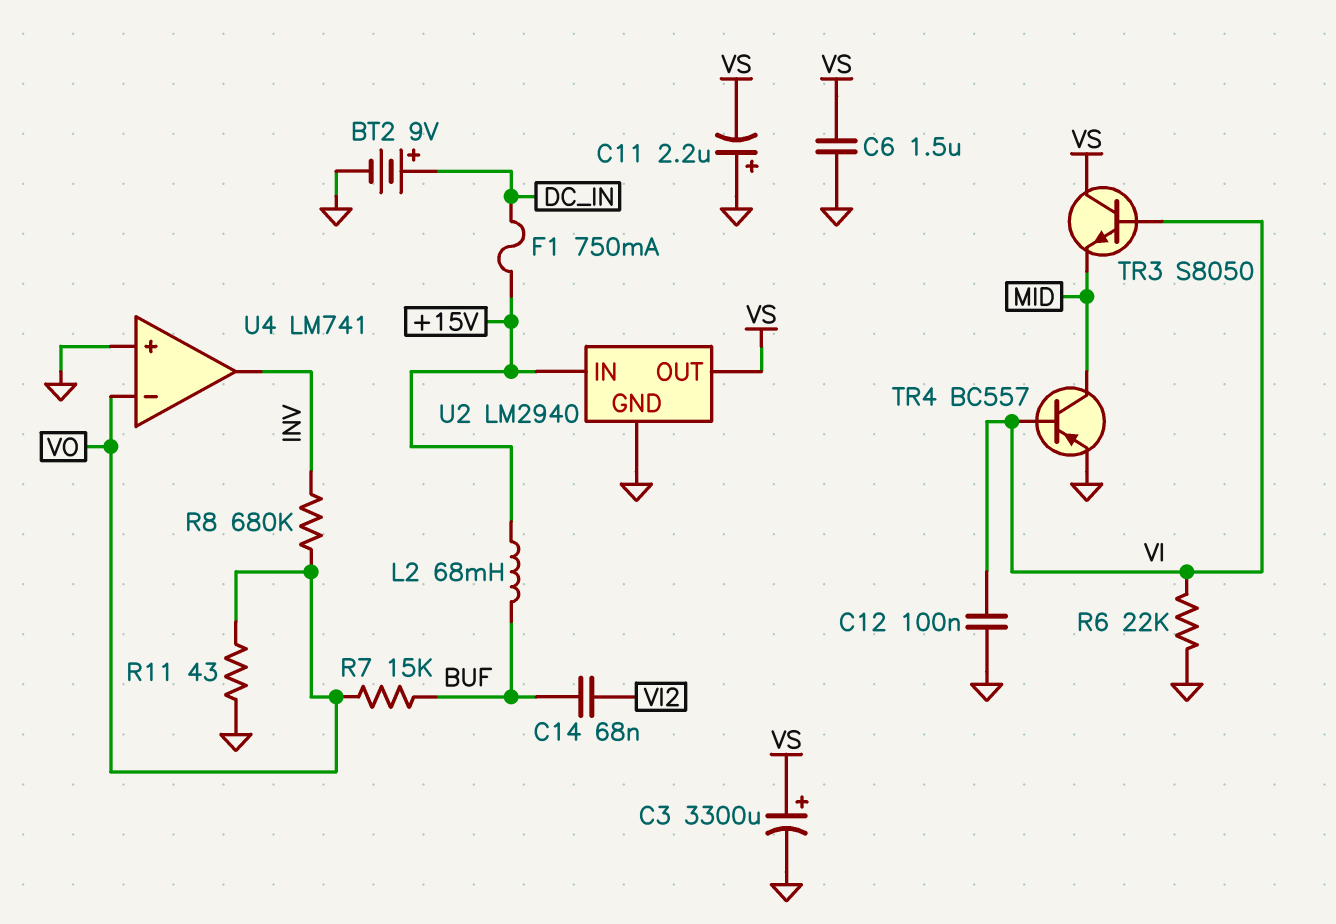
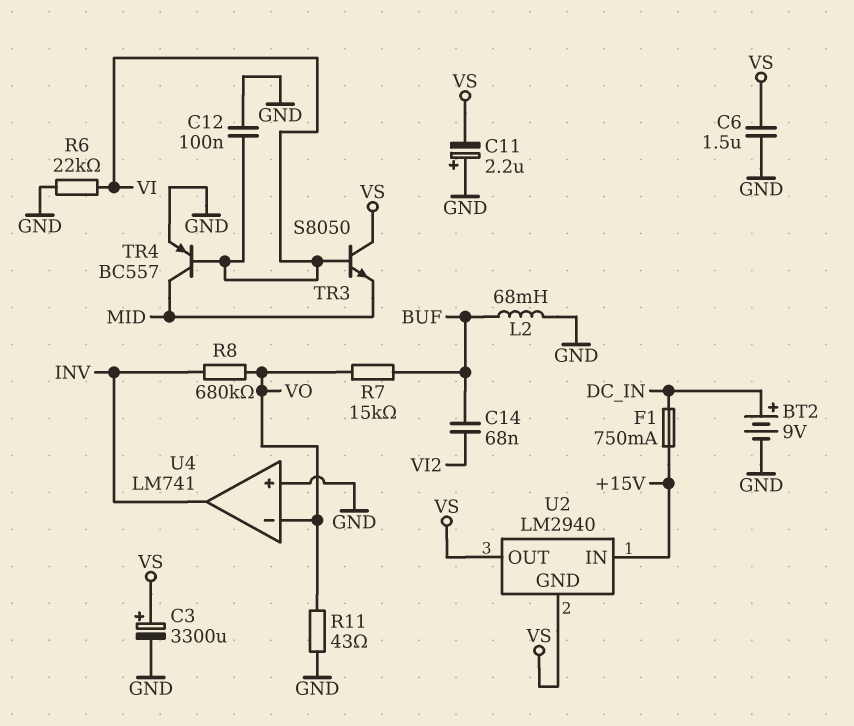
L2: 68mH (+15V, BUF) -> 68mH (BUF, GND)
U2 pin GND: GND -> VS

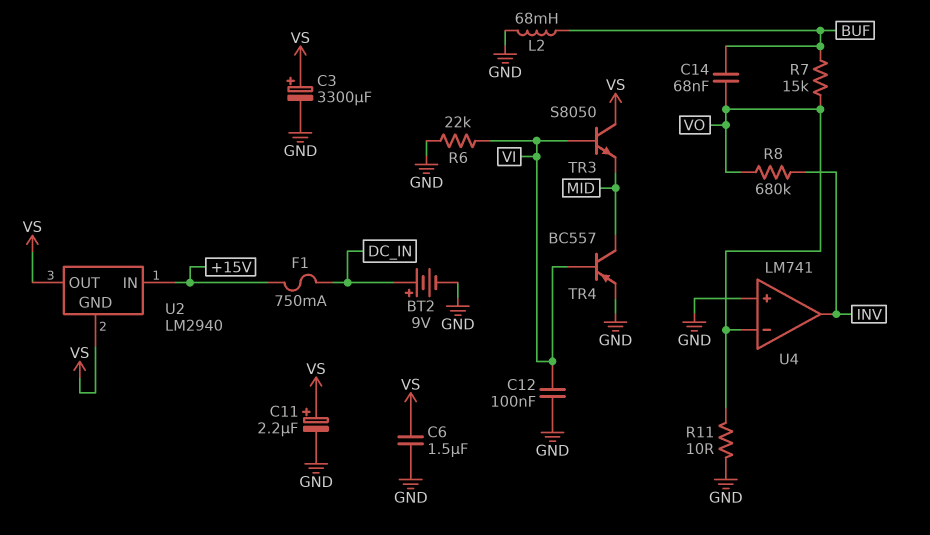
C11: 2.2uF (plus GND, minus VS) -> 2.2uF (plus VS, minus GND)
C14: 68nF (BUF, VI2) -> 68nF (BUF, VO)
R11: 43 (GND, VO) -> 10 (GND, VO)

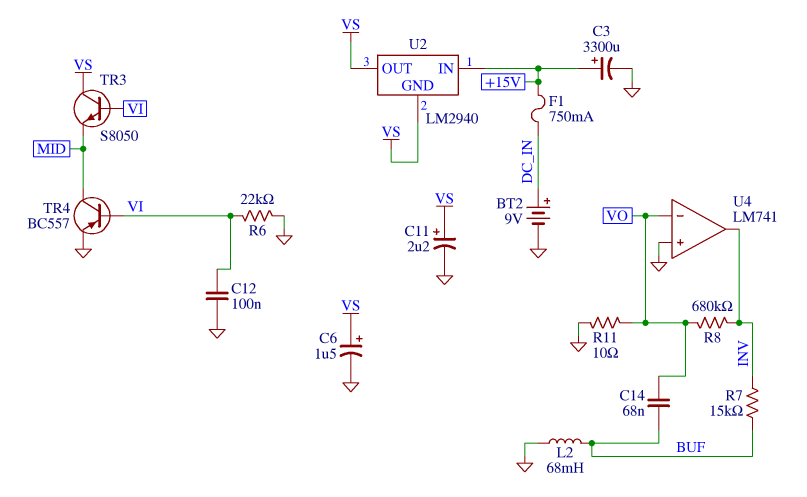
C3: 3300uF (plus VS, minus GND) -> 3300uF (plus +15V, minus GND)
C6: 1.5uF (GND, VS) -> 1.5uF (plus VS, minus GND)
R7: 15k (BUF, VO) -> 15k (BUF, INV)

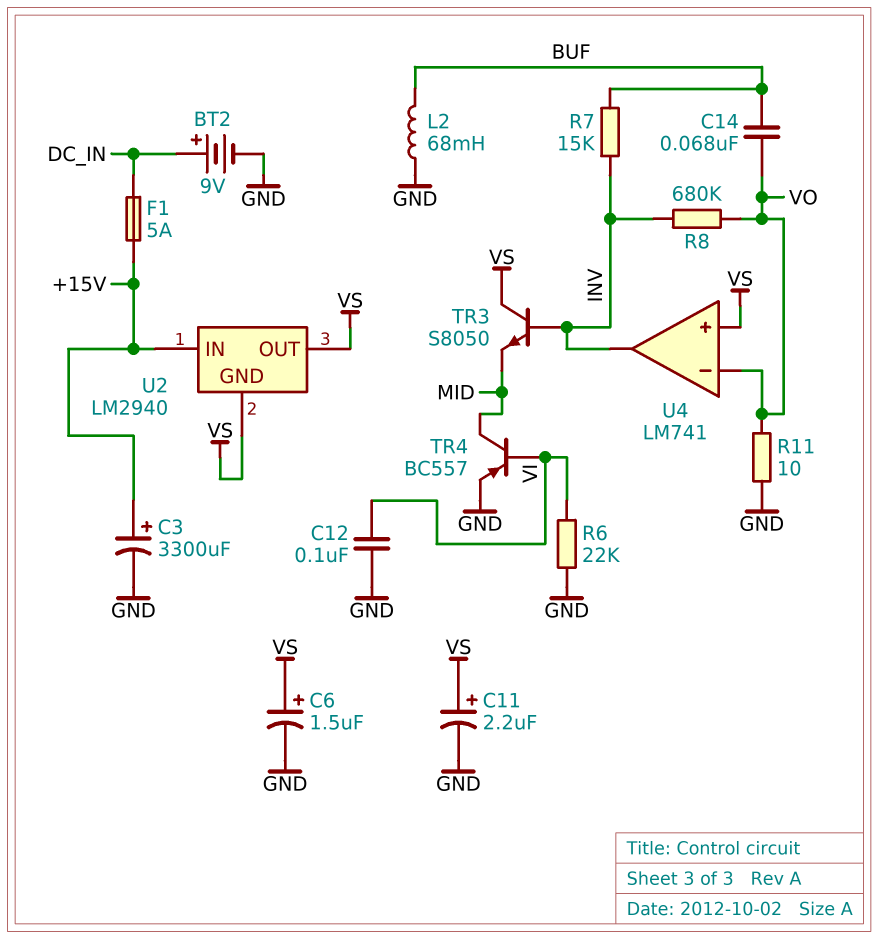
F1: 750mA (+15V, DC_IN) -> 5A (+15V, DC_IN)
TR3: NPN S8050 (B VI, C VS, E MID) -> NPN S8050 (B INV, C VS, E MID)
U4 pin in+: GND -> VS

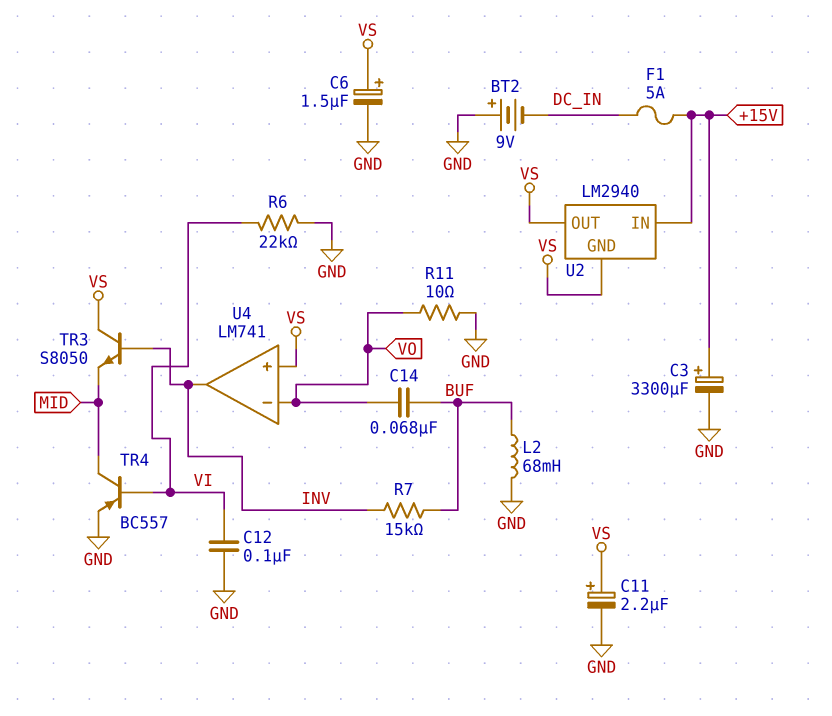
BT2: 9V (plus DC_IN, minus GND) -> 9V (plus GND, minus DC_IN)
R8: 680k (INV, VO) -> none

